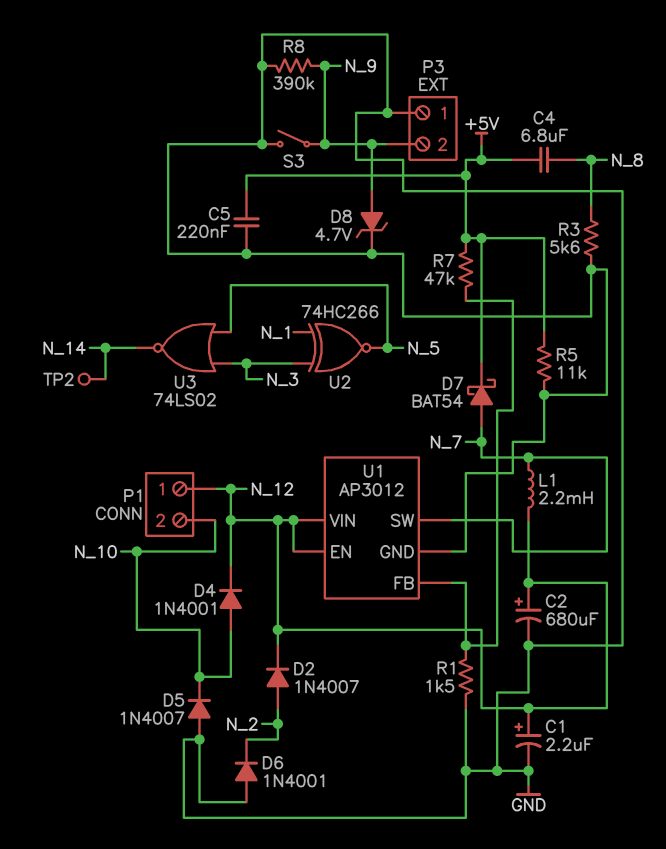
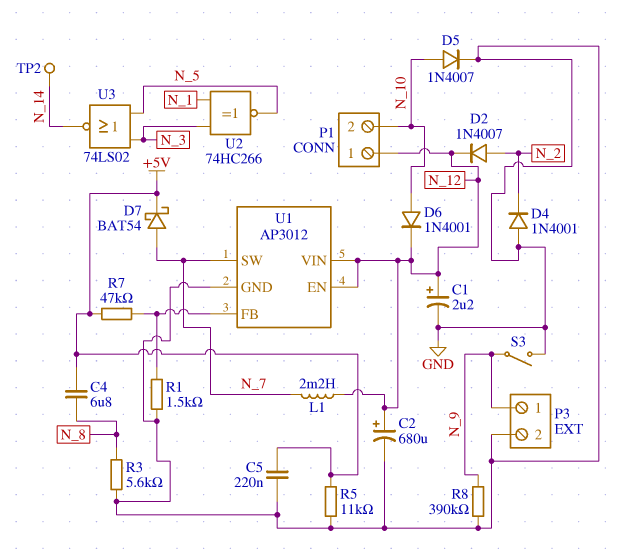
D4: diode 1N4001 (A N_10, K N_12) -> diode 1N4001 (A GND, K N_2)
D5: diode 1N4007 (A GND, K N_10) -> diode 1N4007 (A N_10, K GND)
D6: diode 1N4001 (A GND, K N_2) -> diode 1N4001 (A N_10, K N_12)
D8: zener 4.7V (A N_9, K GND) -> none
P3 pin 1: GND -> N_9
P3 pin 2: N_9 -> GND

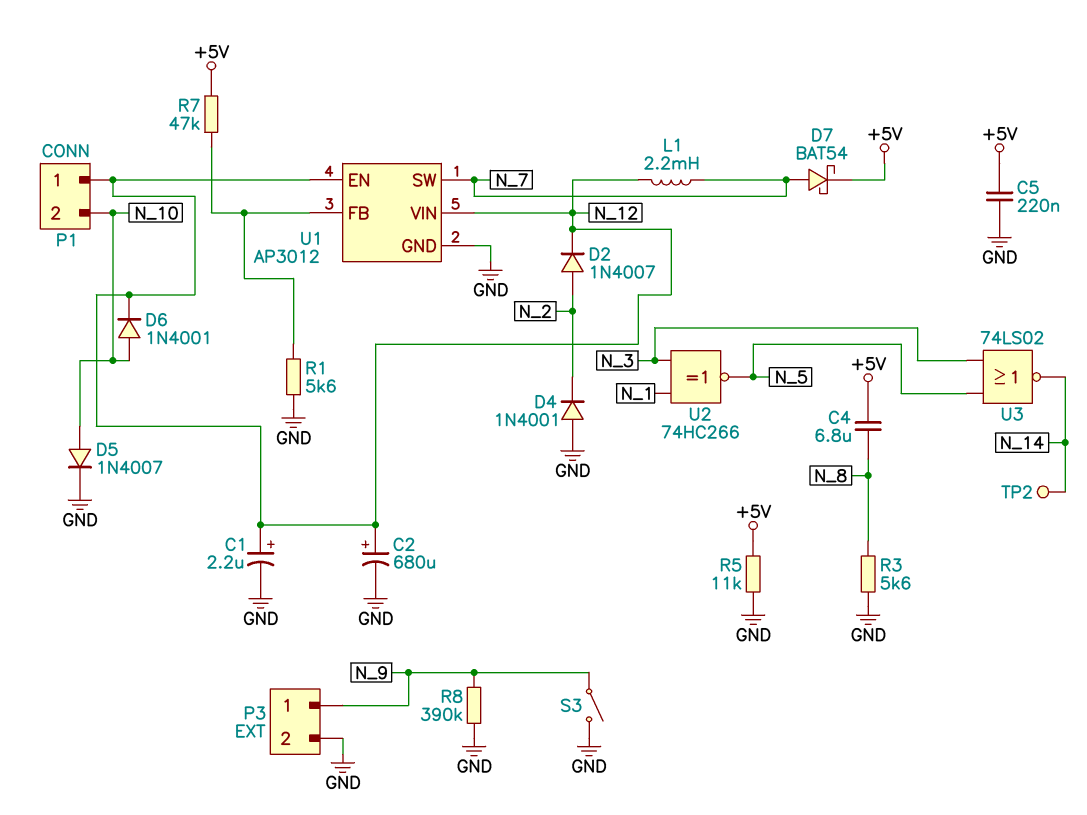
R1: 1.5k (GND, U1/FB) -> 5.6k (GND, U1/FB)

